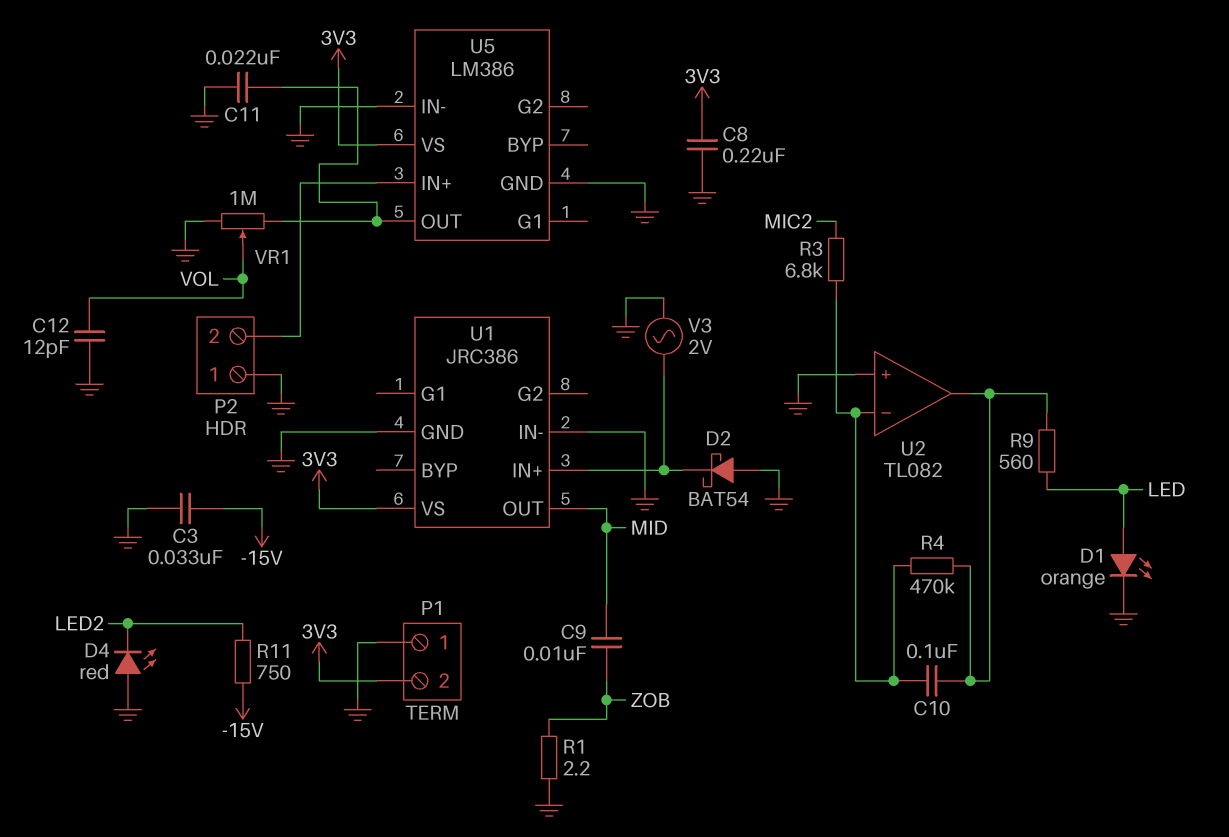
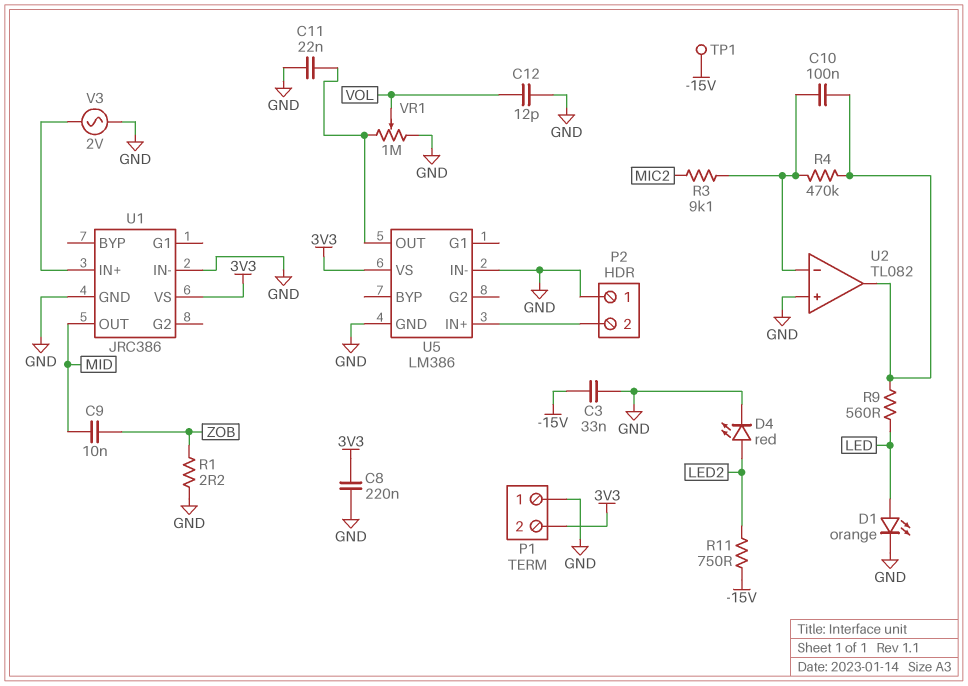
D2: schottky BAT54 (A GND, K U1/IN+) -> none
D4: LED red (A GND, K LED2) -> LED red (A LED2, K GND)
R3: 6.8k (MIC2, U2/in-) -> 9.1k (MIC2, U2/in-)
TP1: none -> test point (-15V)

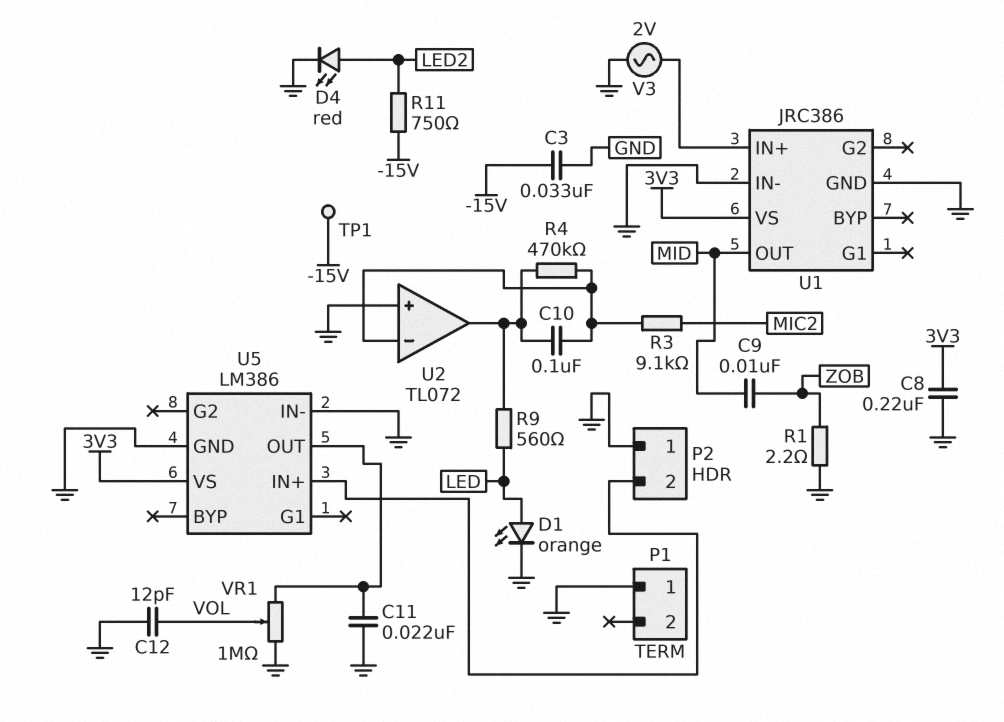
P1 pin 2: 3V3 -> none
U2: TL082 -> TL072

